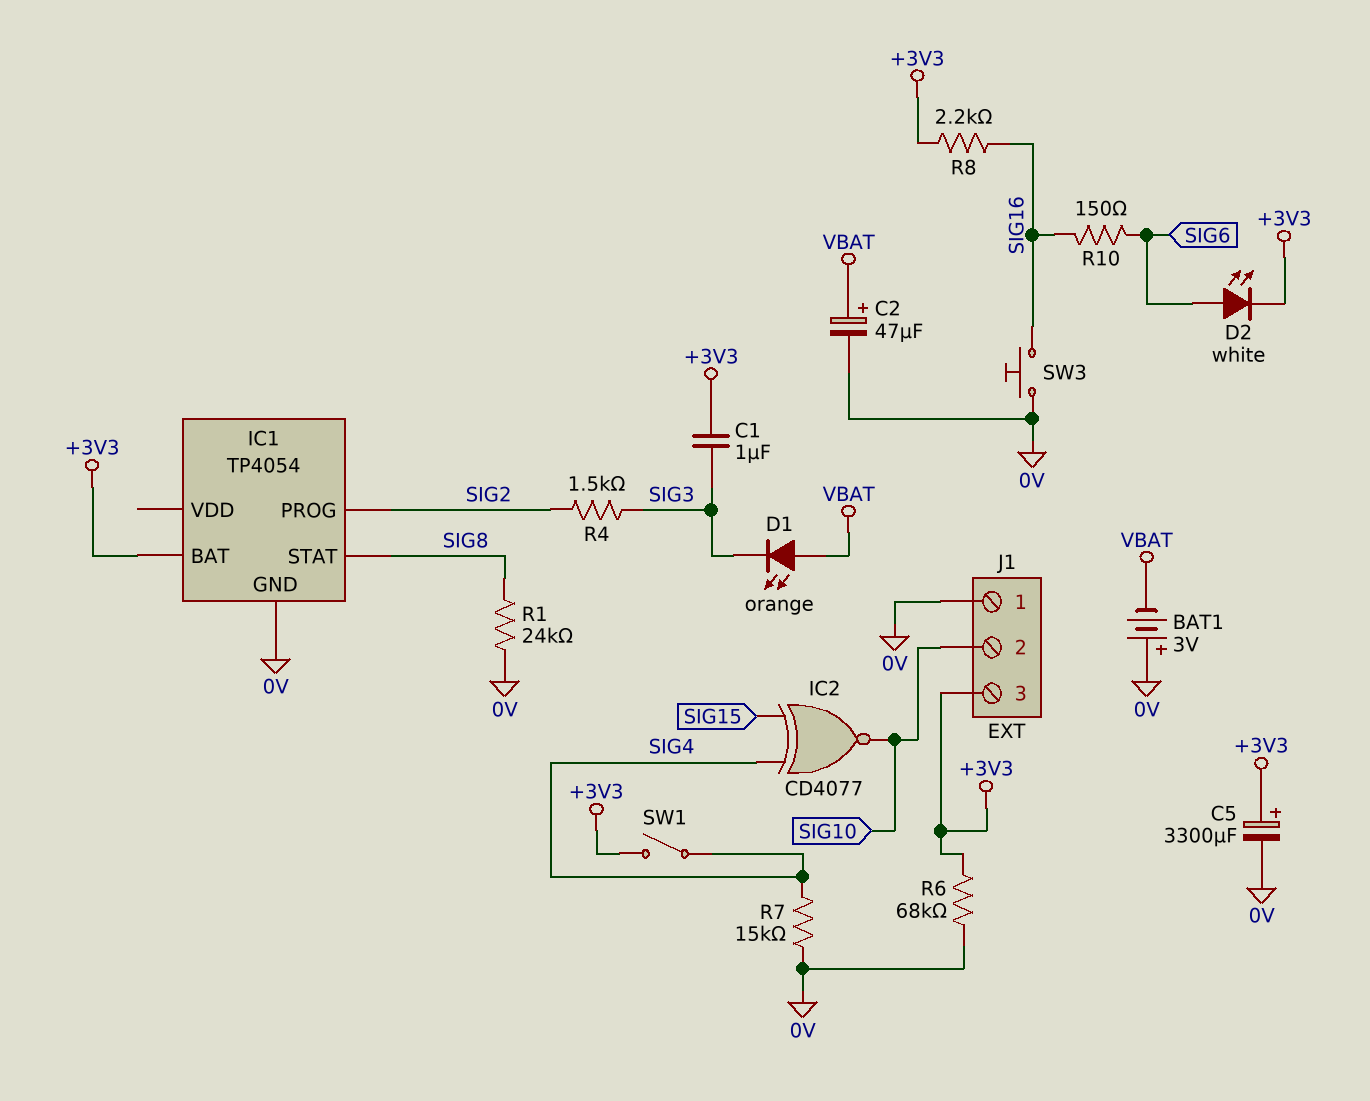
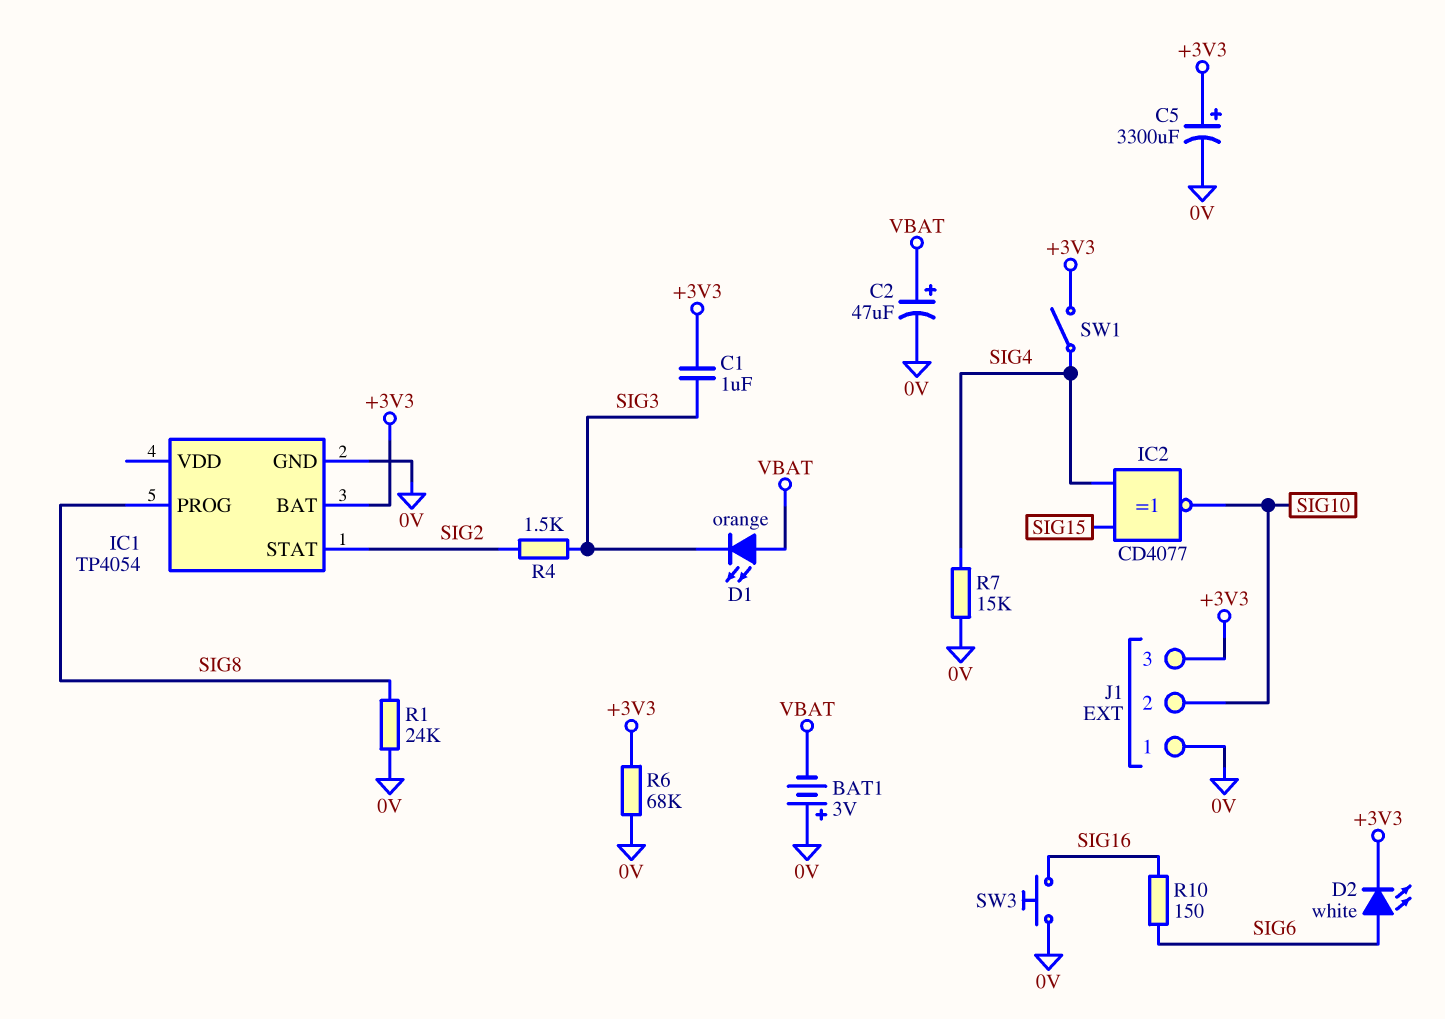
IC1 pin PROG: SIG2 -> SIG8
IC1 pin STAT: SIG8 -> SIG2
R8: 2.2k (+3V3, SIG16) -> none

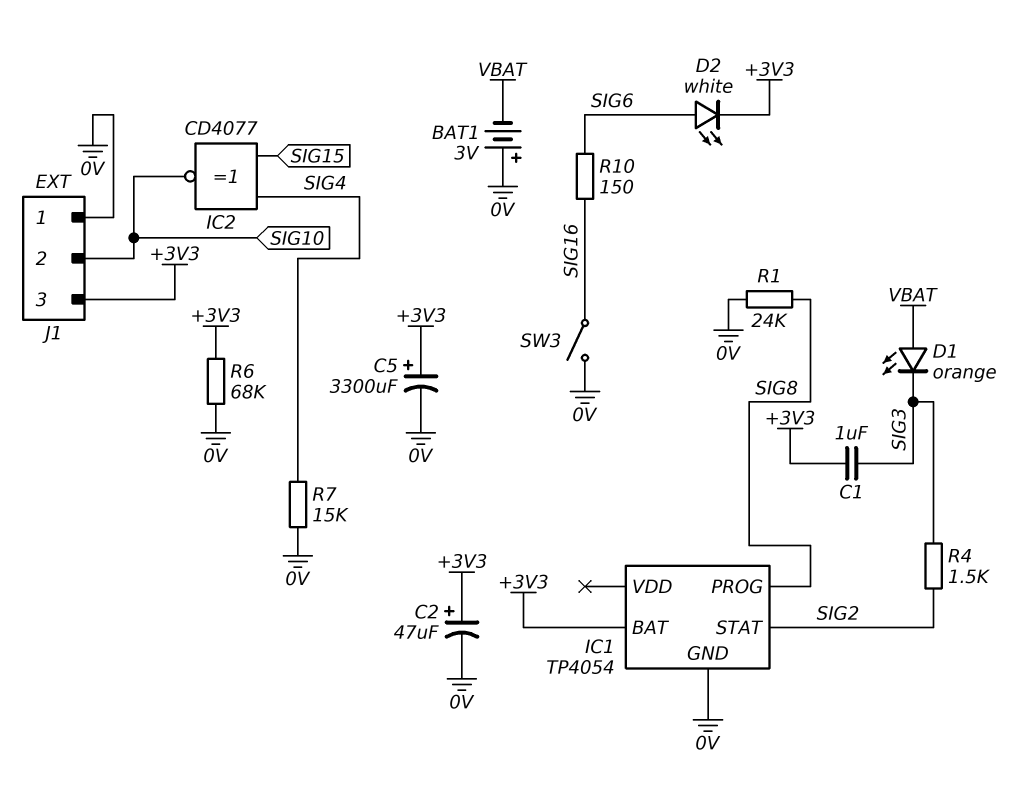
C2: 47uF (plus VBAT, minus 0V) -> 47uF (plus +3V3, minus 0V)
SW1: switch (+3V3, SIG4) -> none
SW3: button (0V, SIG16) -> switch (0V, SIG16)

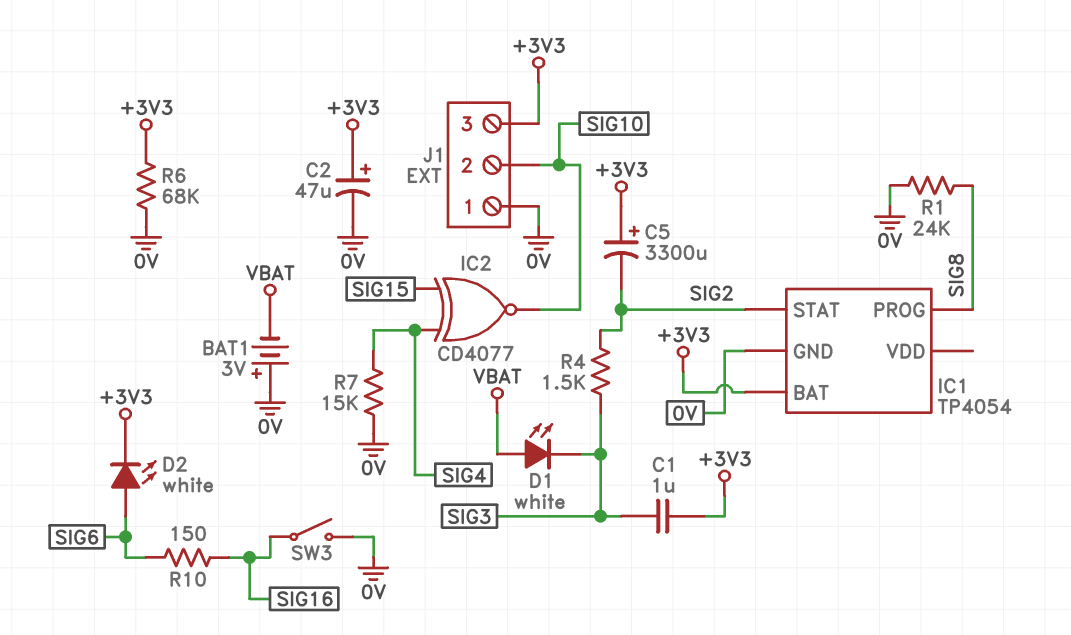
C5: 3300uF (plus +3V3, minus 0V) -> 3300uF (plus +3V3, minus SIG2)
D1: LED orange (A VBAT, K SIG3) -> LED white (A VBAT, K SIG3)

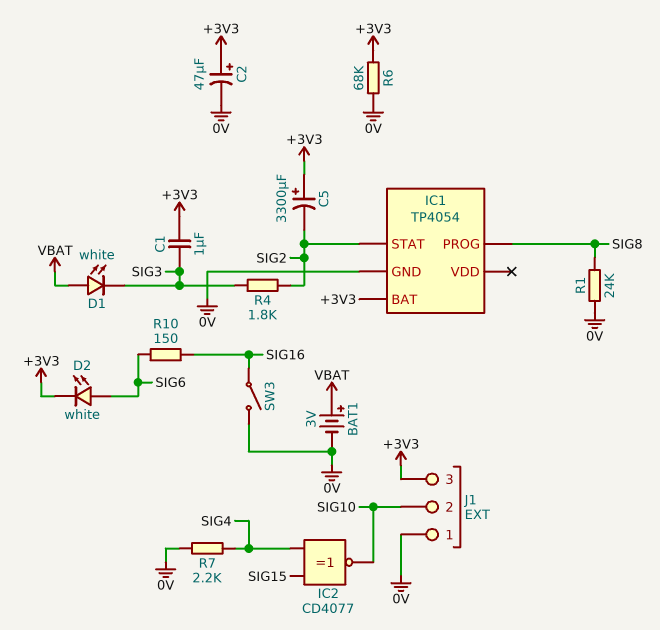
BAT1: 3V (plus 0V, minus VBAT) -> 3V (plus VBAT, minus 0V)
R4: 1.5k (SIG2, SIG3) -> 1.8k (SIG2, SIG3)
R7: 15k (0V, SIG4) -> 2.2k (0V, SIG4)

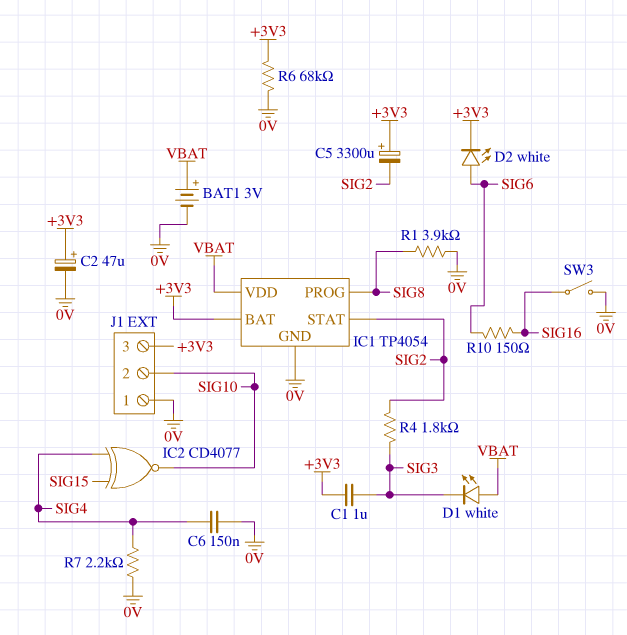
C6: none -> 150nF (0V, SIG4)
IC1 pin VDD: none -> VBAT
R1: 24k (0V, SIG8) -> 3.9k (0V, SIG8)

